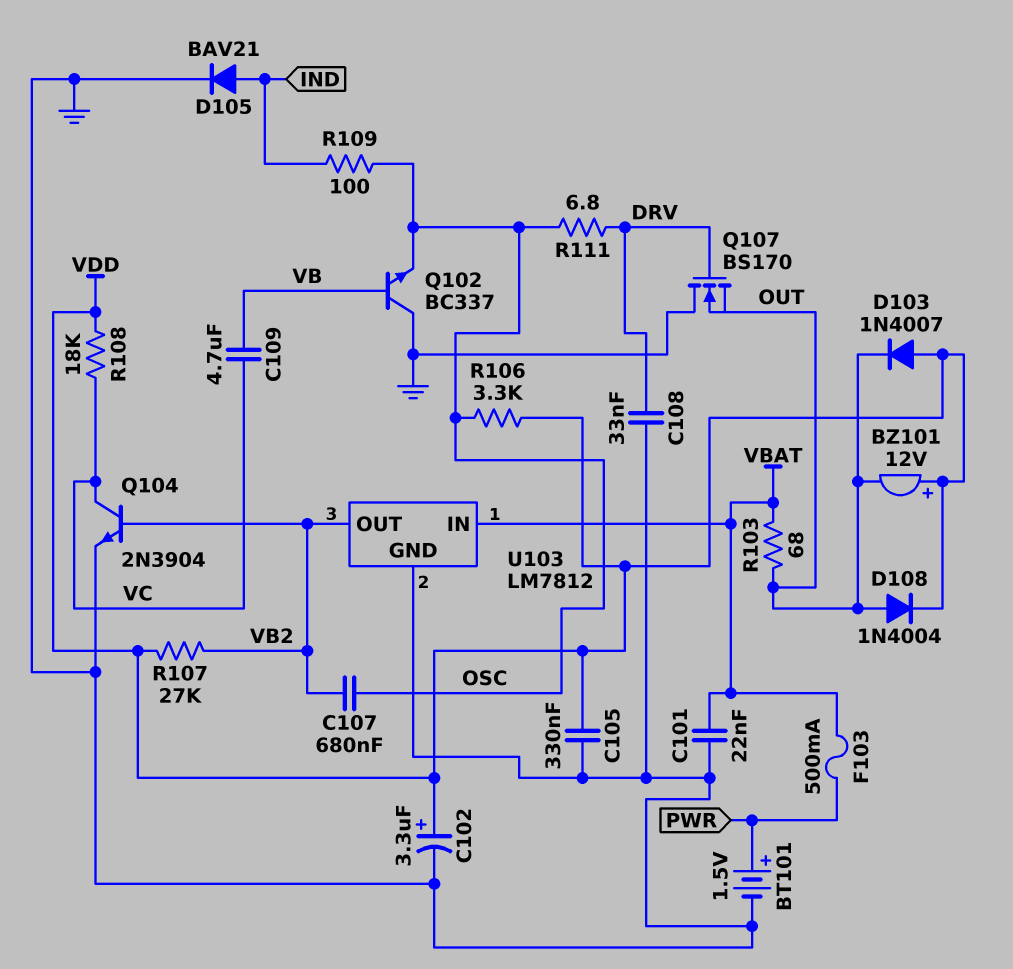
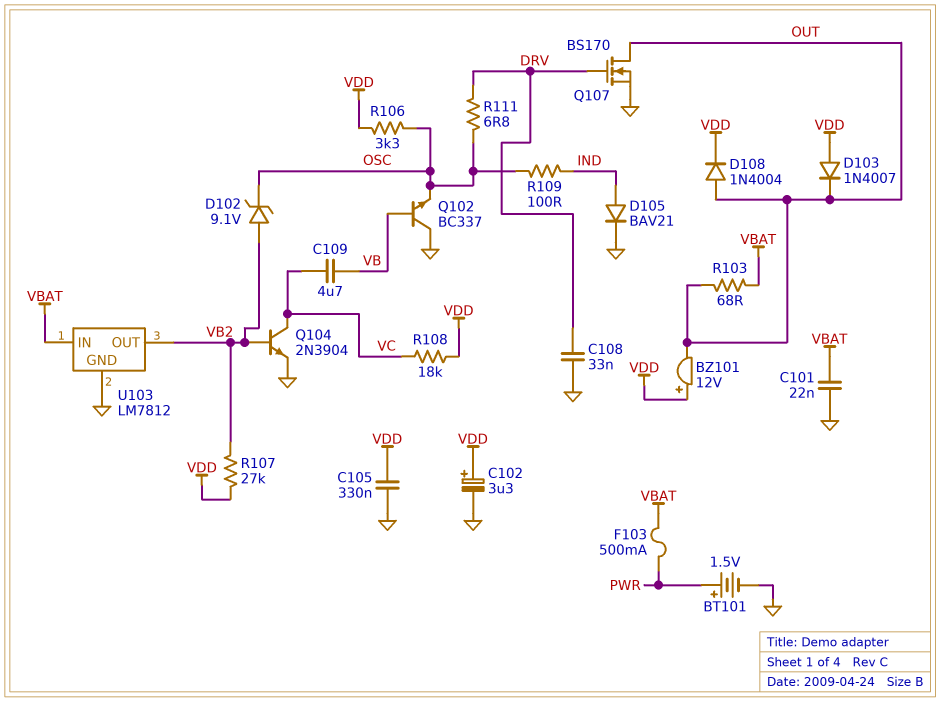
C107: 680nF (OSC, VB2) -> none
D102: none -> zener 9.1V (A VB2, K OSC)
Q107: NMOS BS170 (G DRV, D GND, S OUT) -> NMOS BS170 (G DRV, D OUT, S GND)

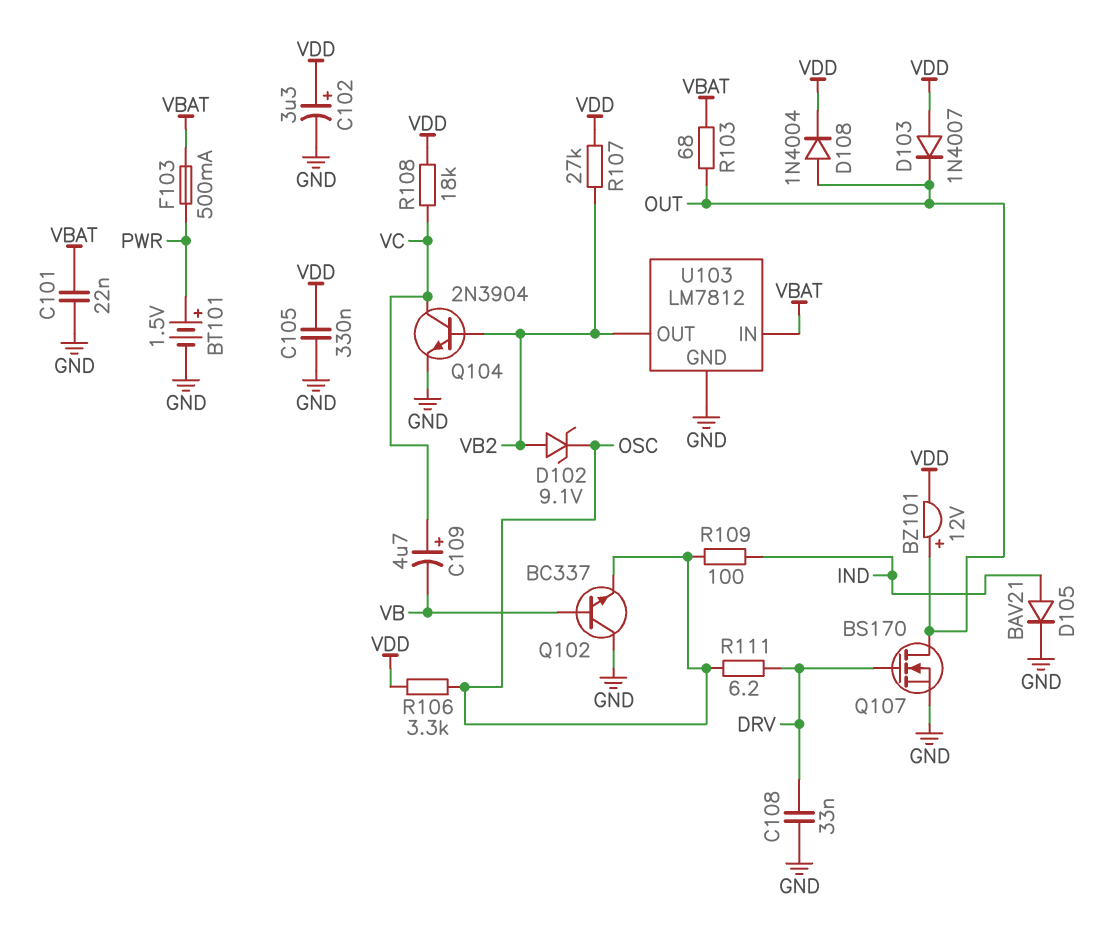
BZ101: buzzer 12V (plus VDD, minus OUT) -> buzzer 12V (plus OUT, minus VDD)
C109: 4.7uF (VB, VC) -> 4.7uF (plus VC, minus VB)
R111: 6.8 (DRV, OSC) -> 6.2 (DRV, OSC)

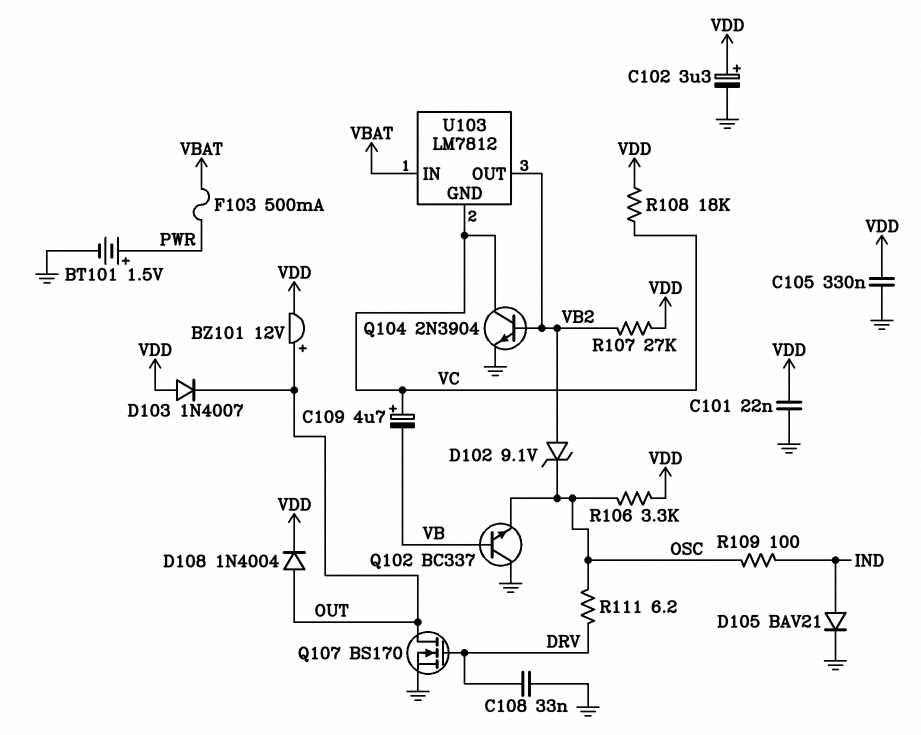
C101: 22nF (GND, VBAT) -> 22nF (GND, VDD)
R103: 68 (OUT, VBAT) -> none
U103 pin GND: GND -> VC

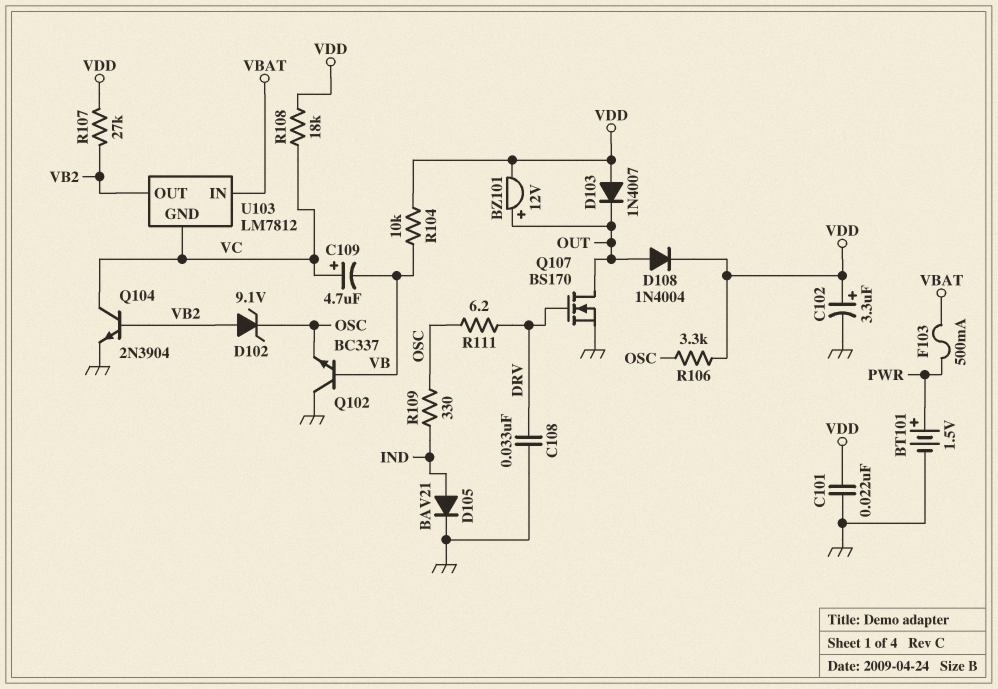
C105: 330nF (GND, VDD) -> none
R104: none -> 10k (VB, VDD)
R109: 100 (IND, OSC) -> 330 (IND, OSC)

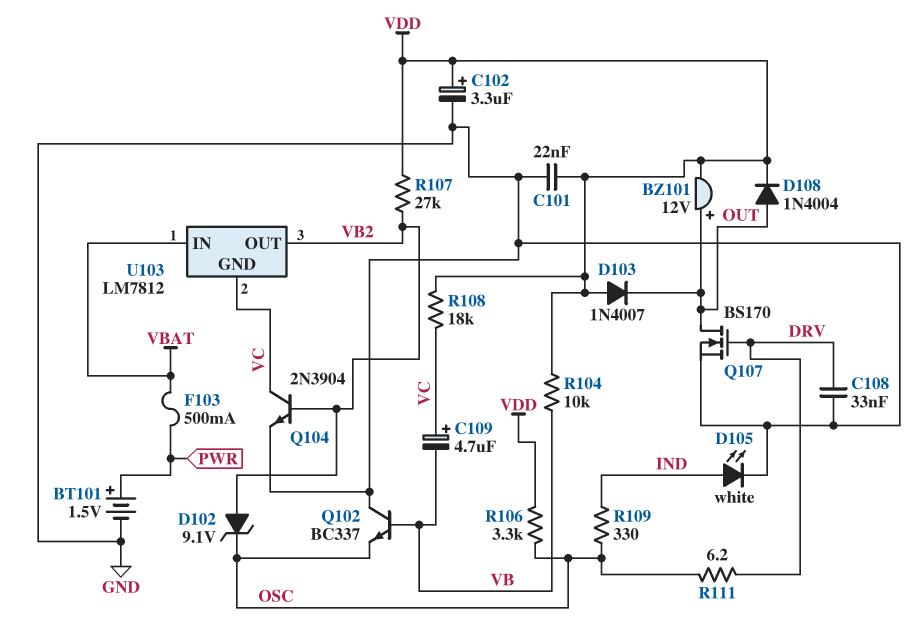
D105: diode BAV21 (A IND, K GND) -> LED white (A IND, K GND)

